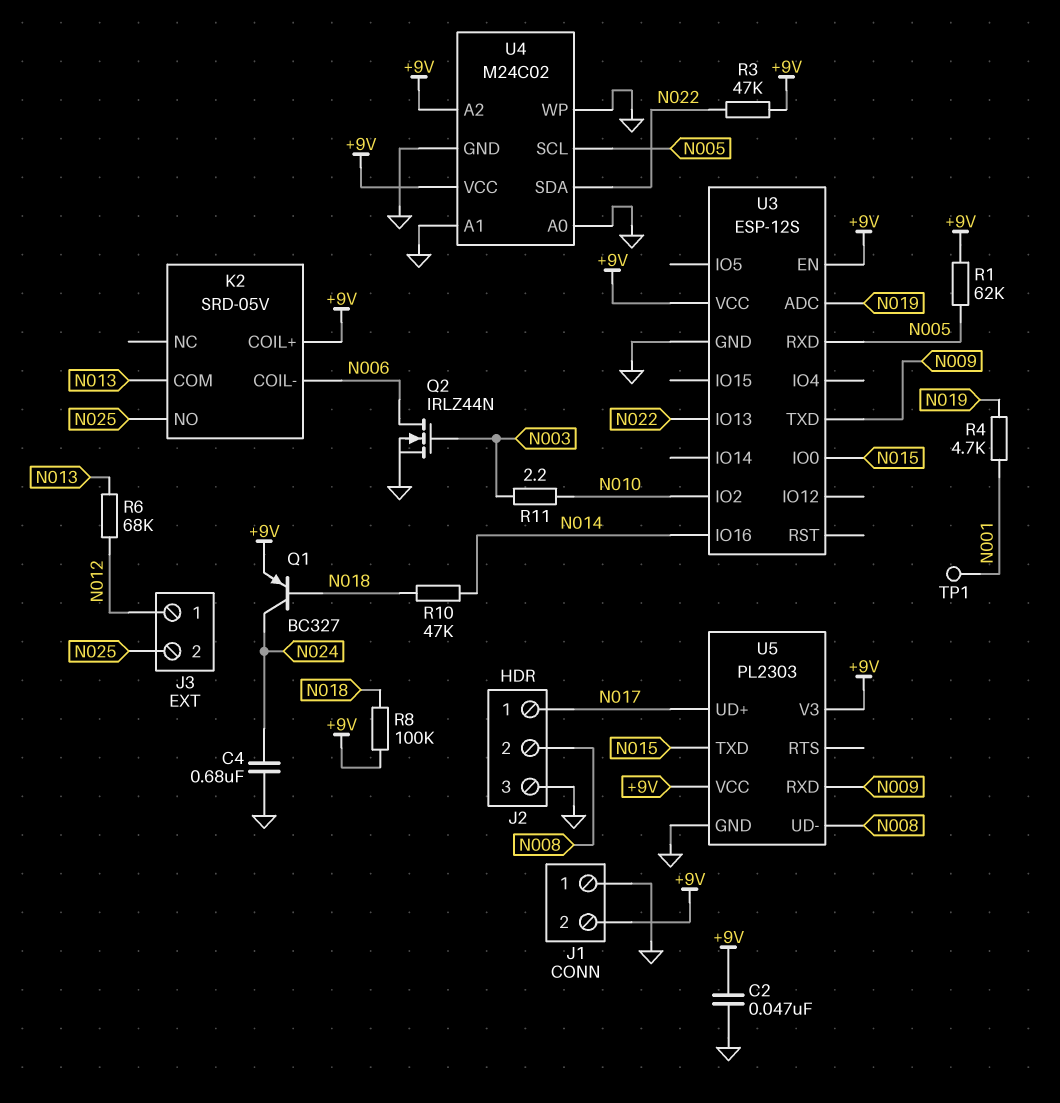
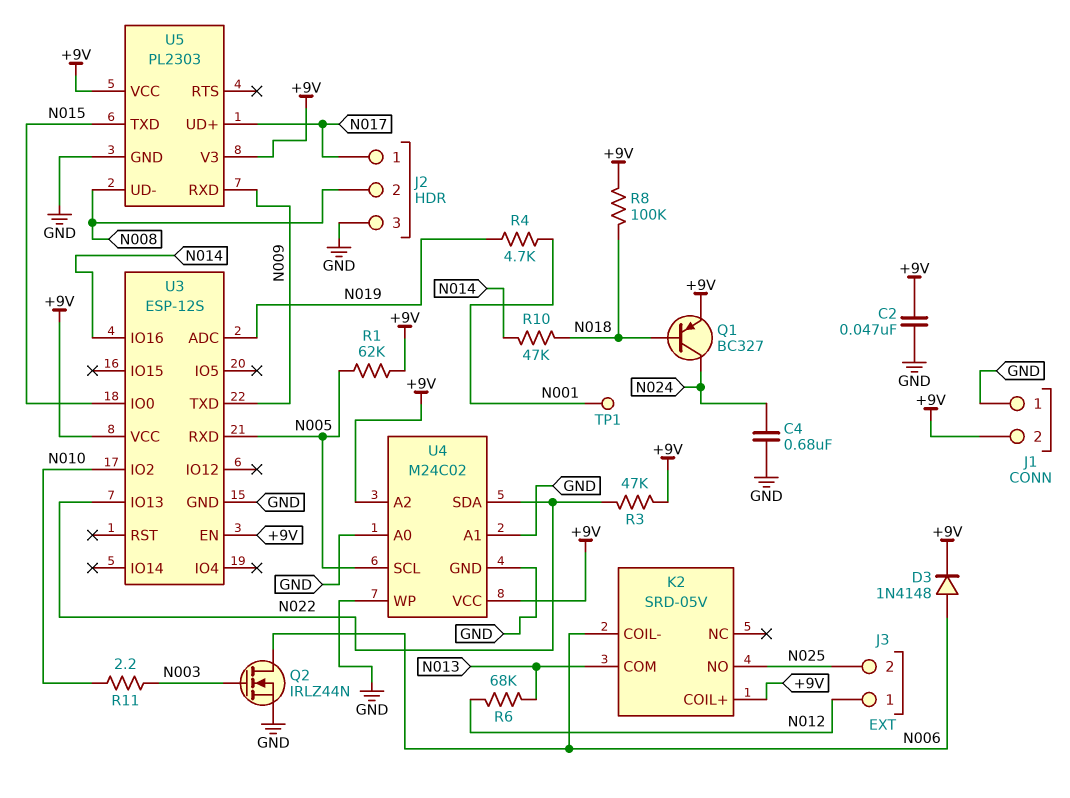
D3: none -> diode 1N4148 (A N006, K +9V)

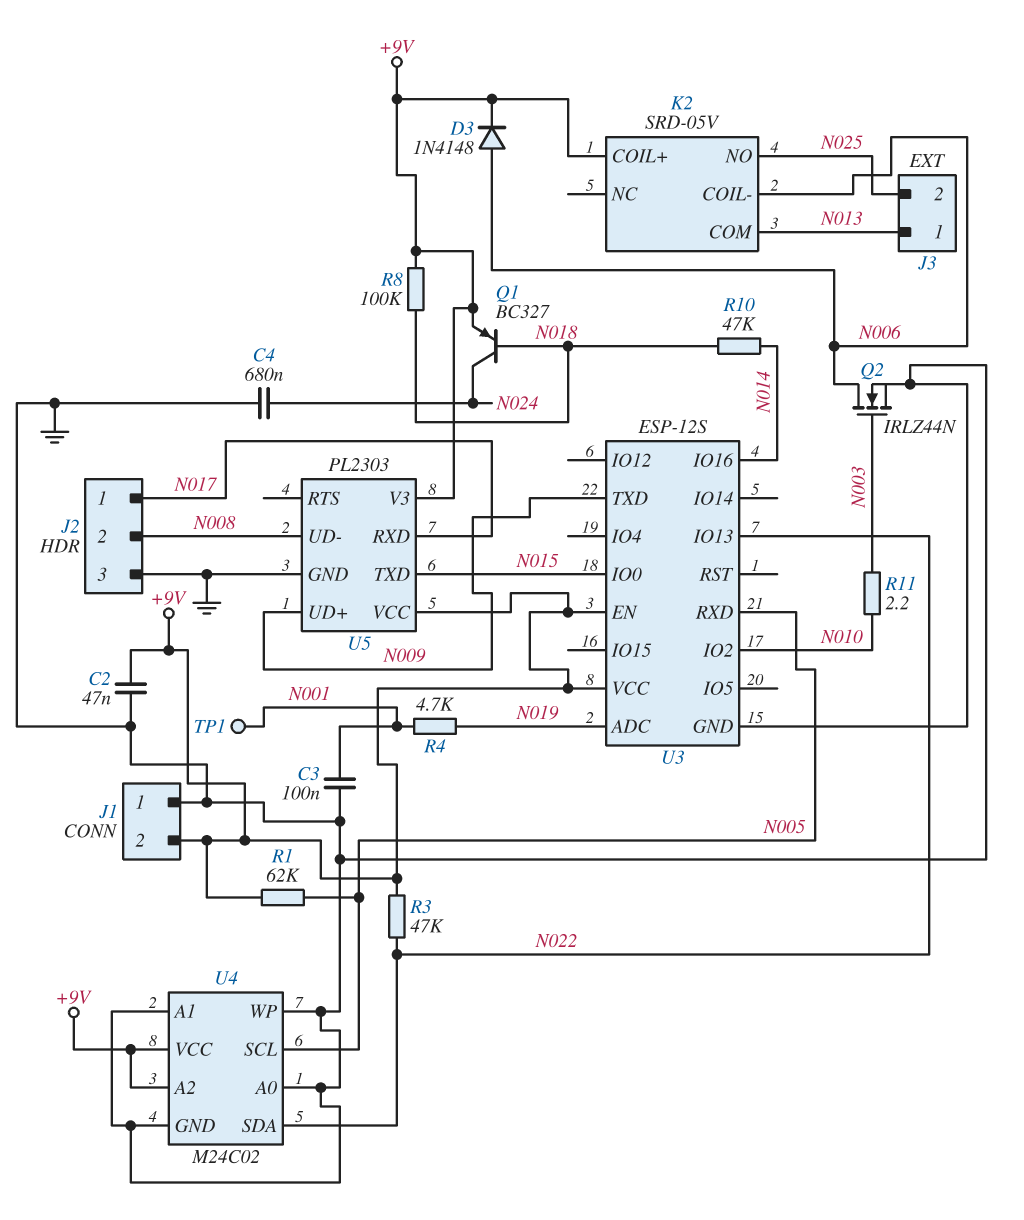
C3: none -> 100nF (GND, N001)
J3 pin 1: N012 -> N013
R6: 68k (N012, N013) -> none
U5 pin RXD: N009 -> N017
U5 pin UD+: N017 -> N009

